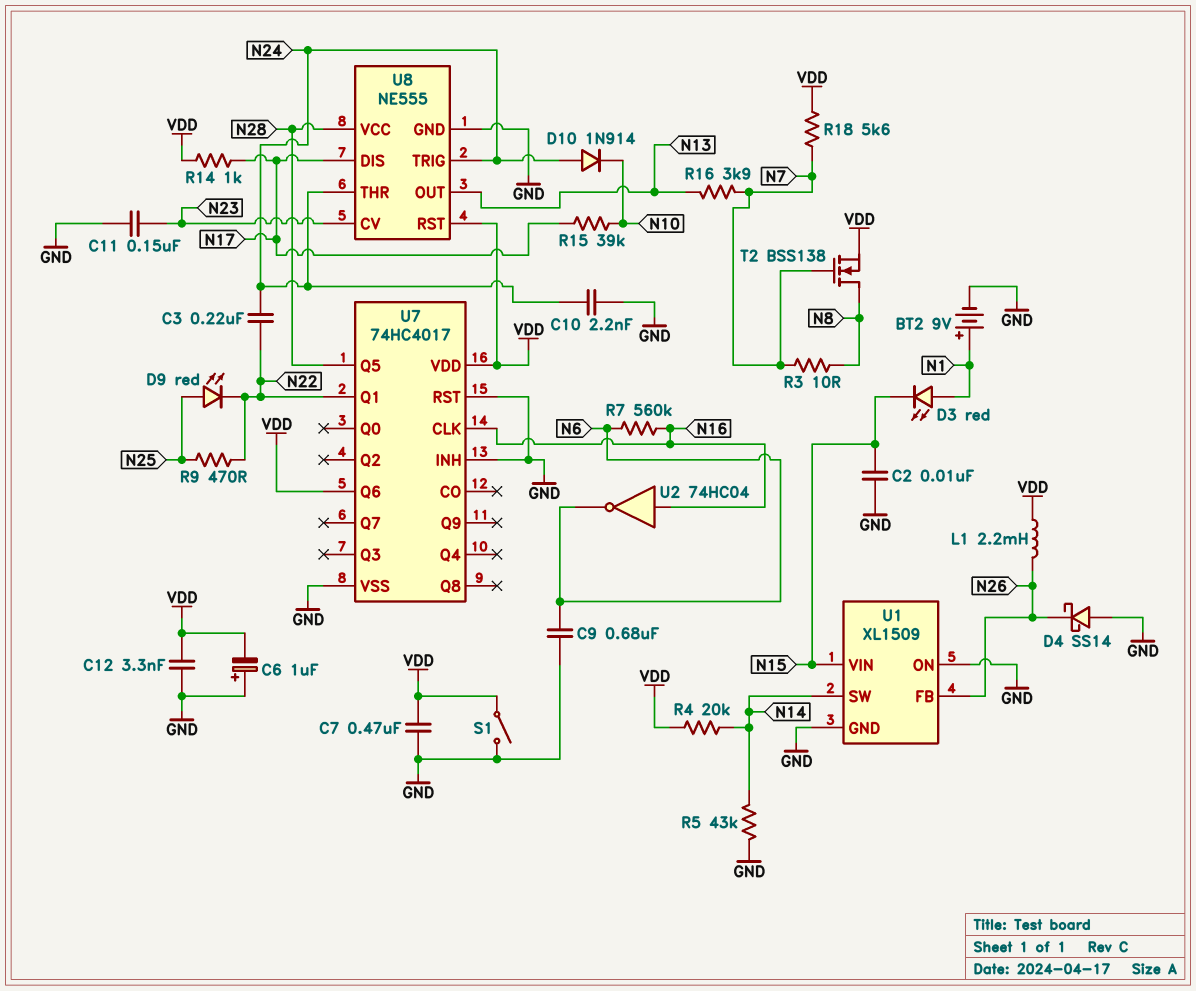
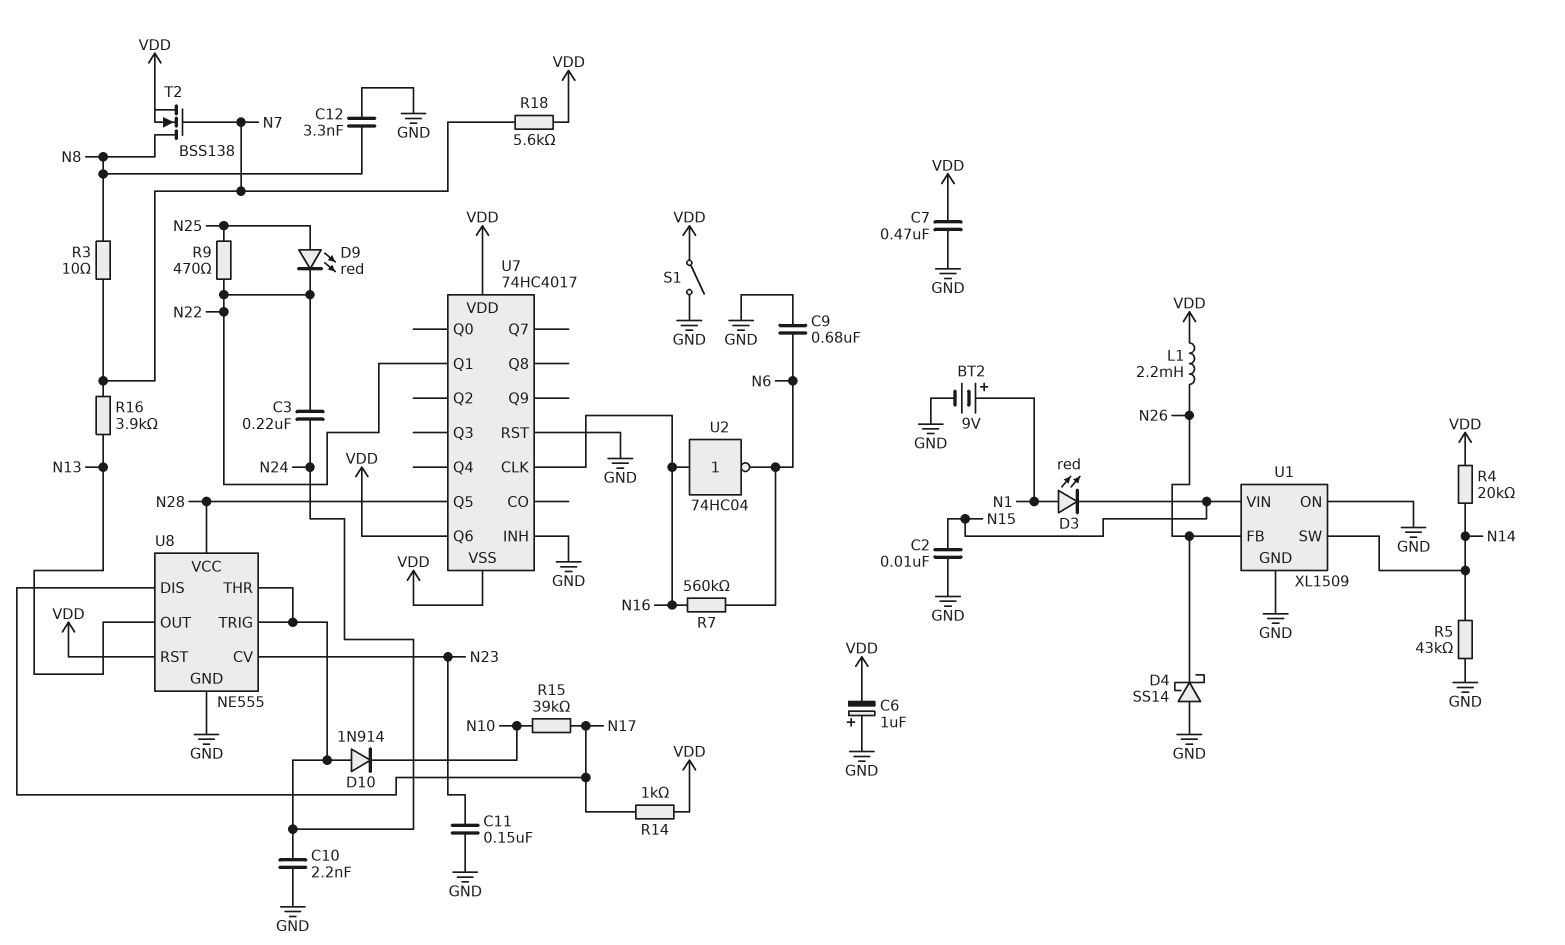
C12: 3.3nF (GND, VDD) -> 3.3nF (GND, N8)
U7 pin VSS: GND -> VDD

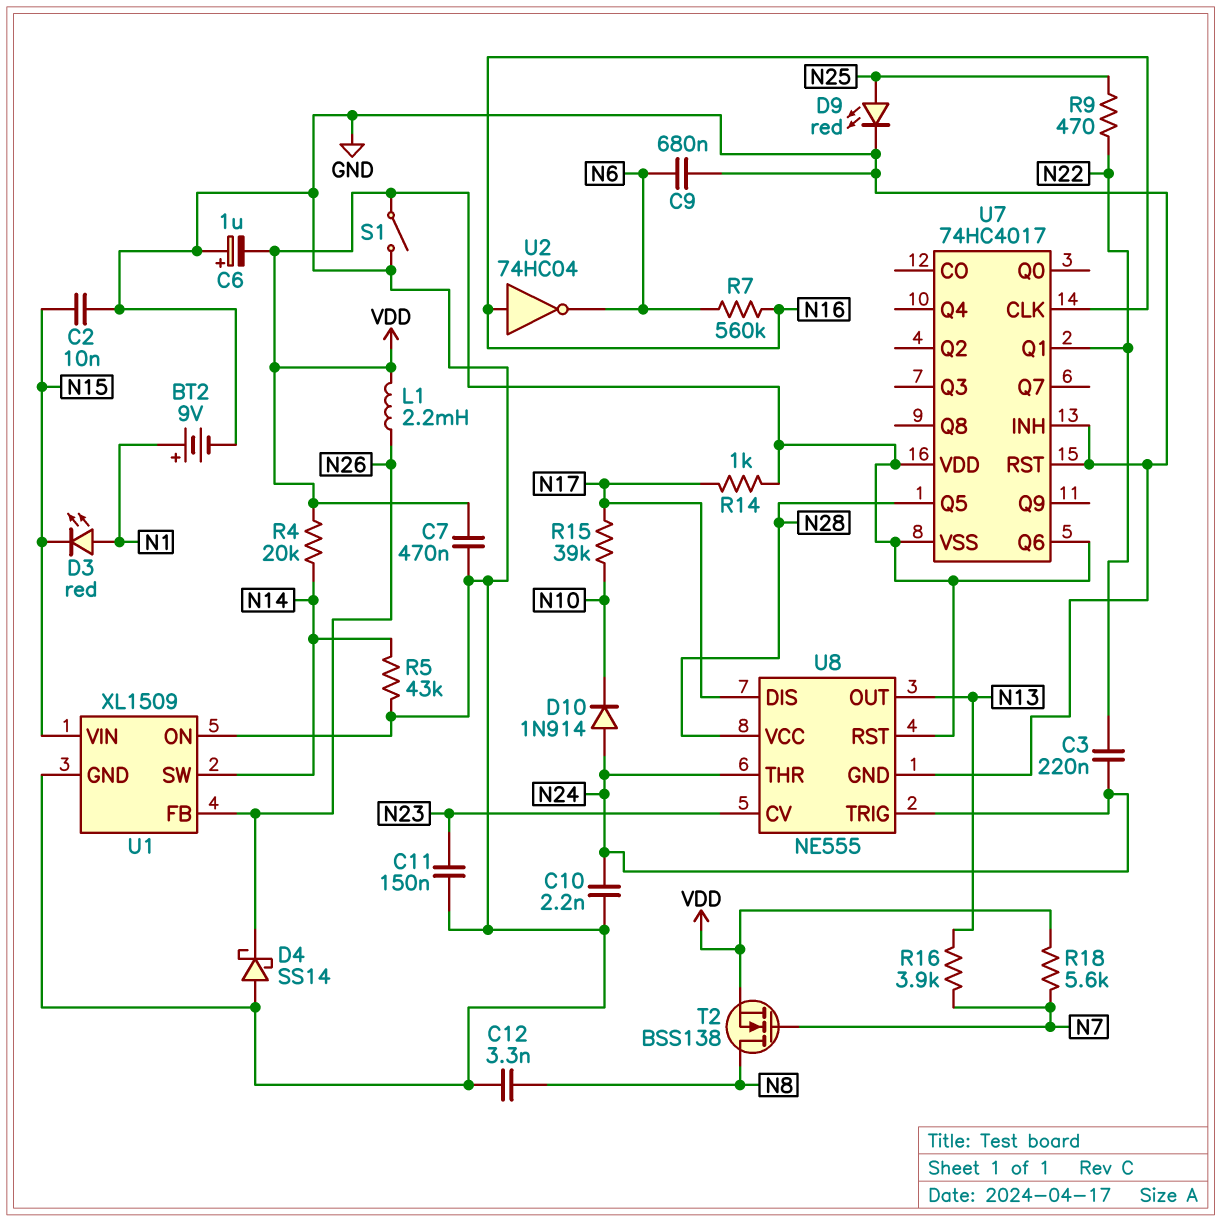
D9: LED red (A N25, K N22) -> LED red (A N25, K GND)
R3: 10 (N7, N8) -> none

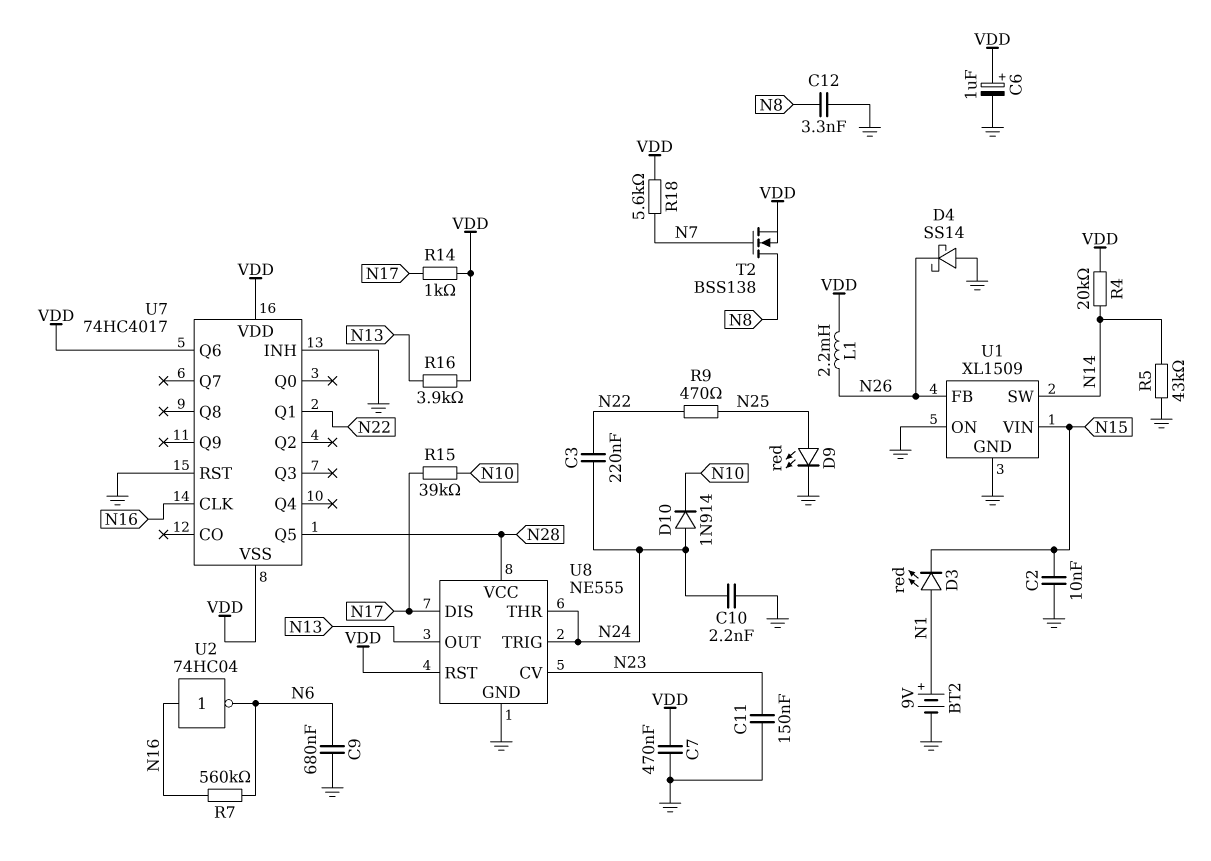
C6: 1uF (plus GND, minus VDD) -> 1uF (plus VDD, minus GND)
R16: 3.9k (N7, N13) -> 3.9k (N13, VDD)
S1: switch (GND, VDD) -> none

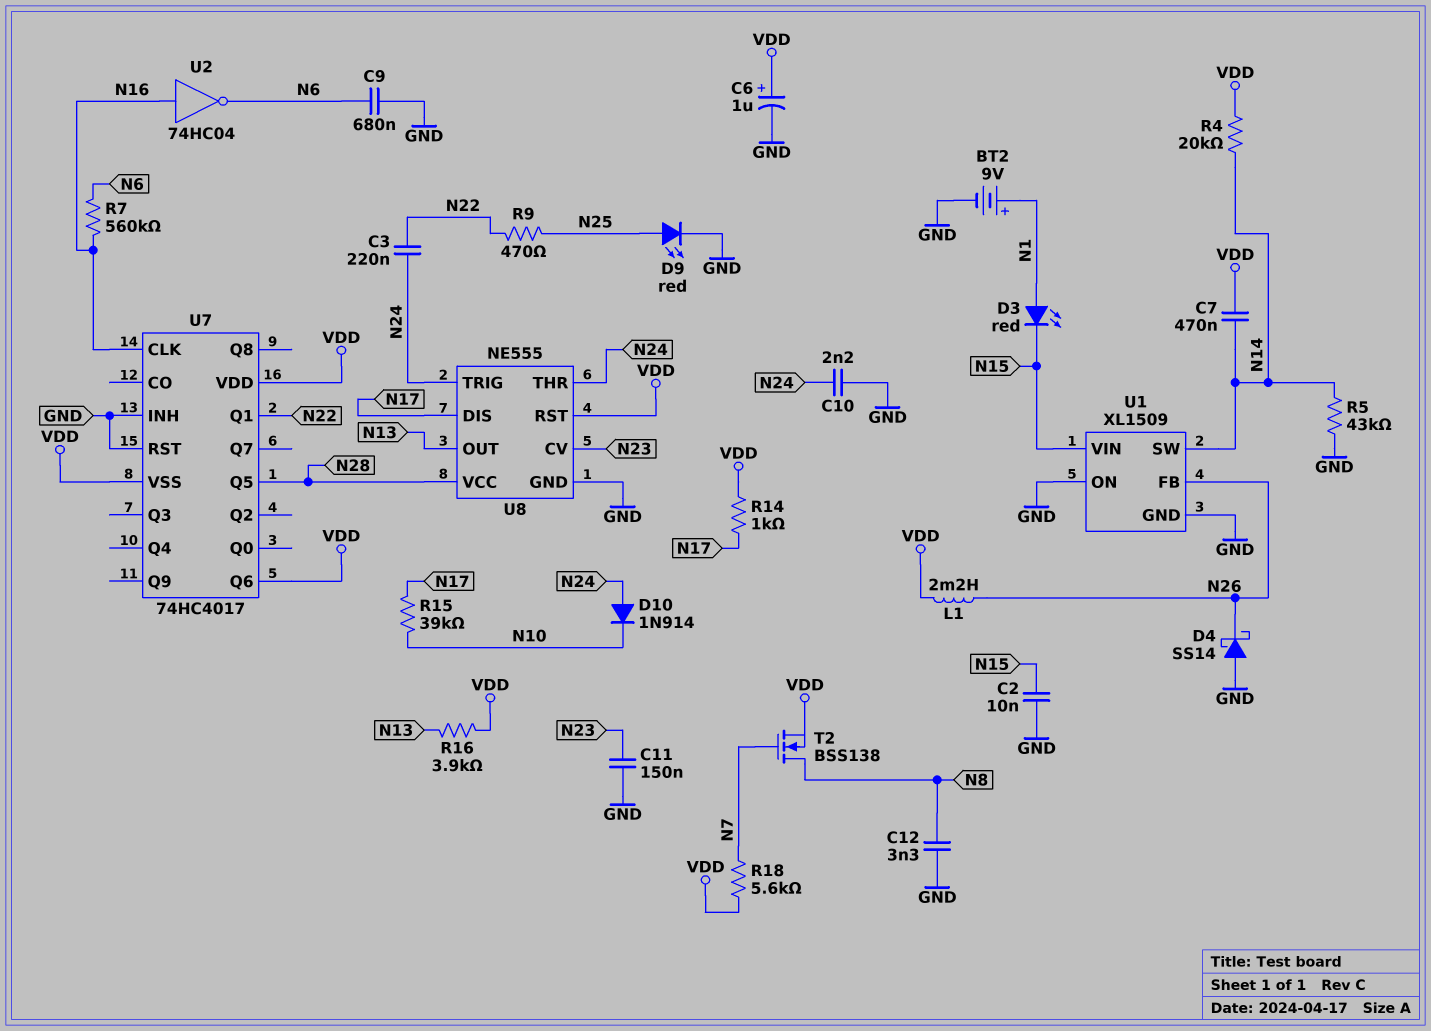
C7: 470nF (GND, VDD) -> 470nF (N14, VDD)

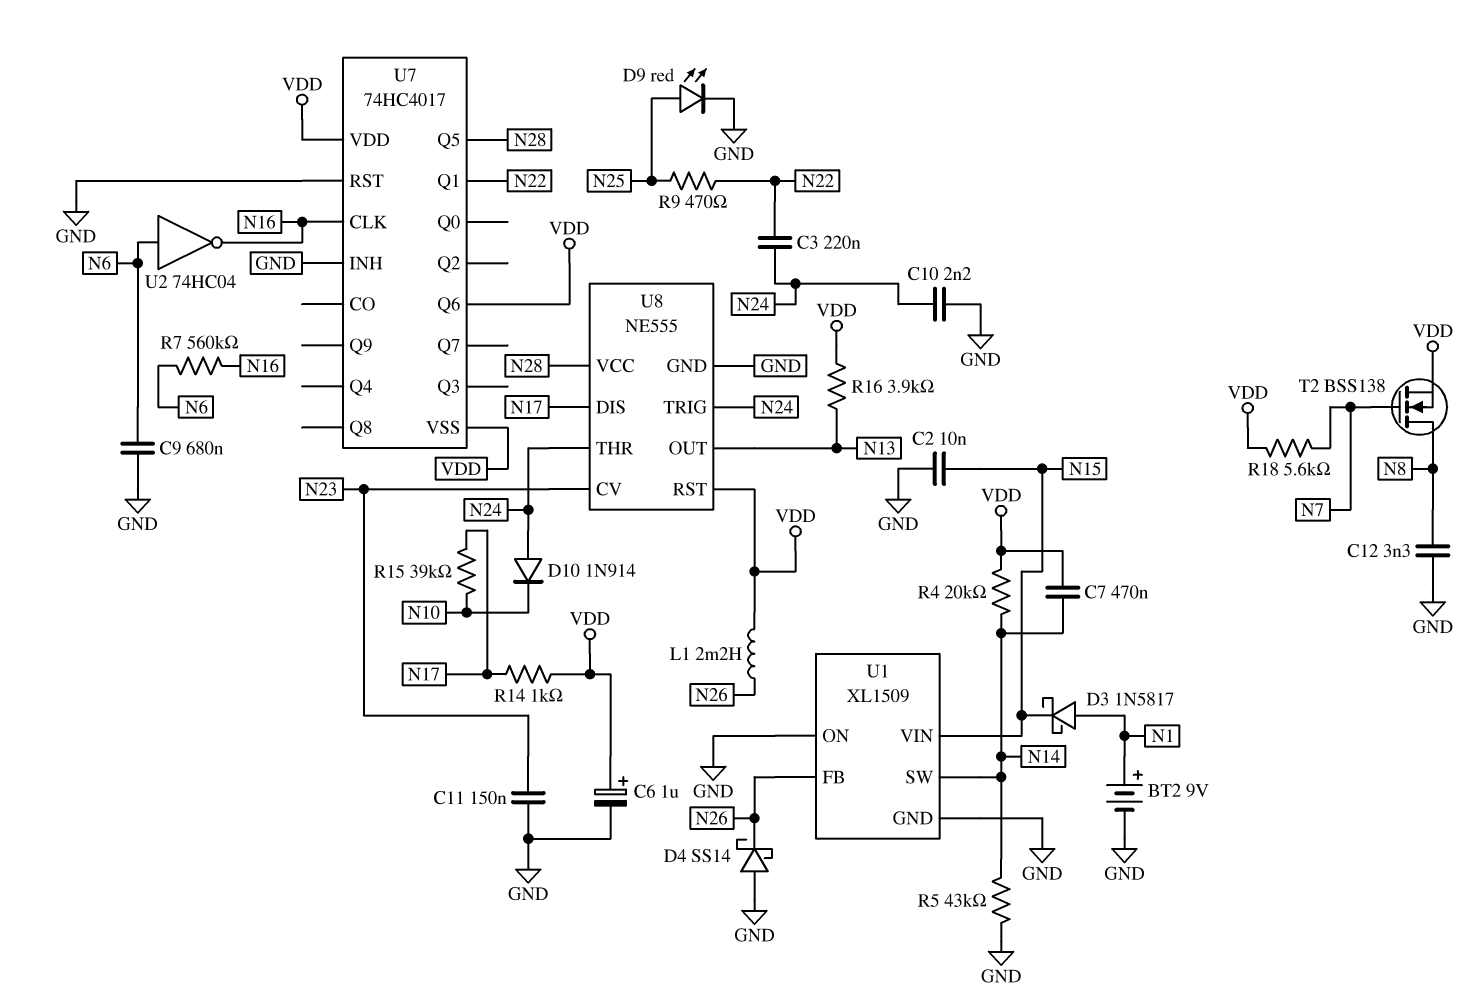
D3: LED red (A N1, K N15) -> schottky 1N5817 (A N1, K N15)
U2: NOT 74HC04 (in N16, out N6) -> NOT 74HC04 (in N6, out N16)

